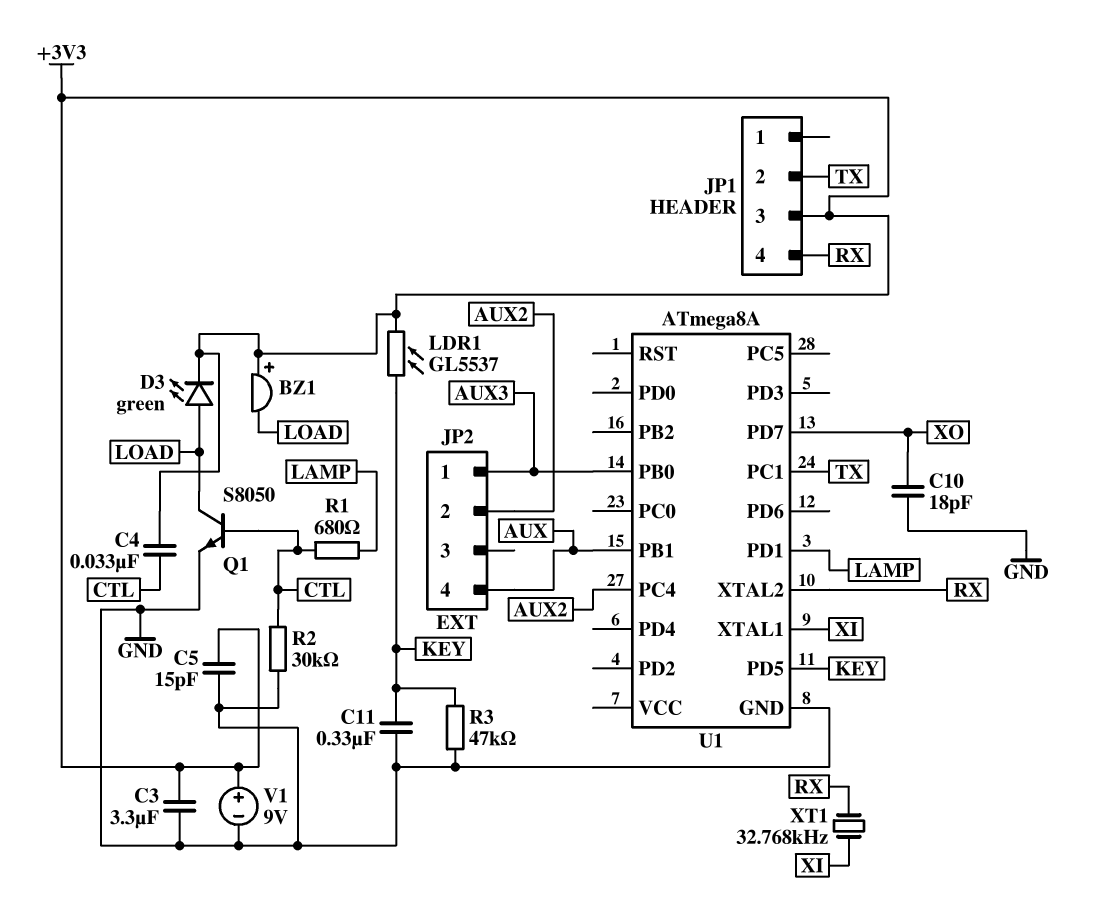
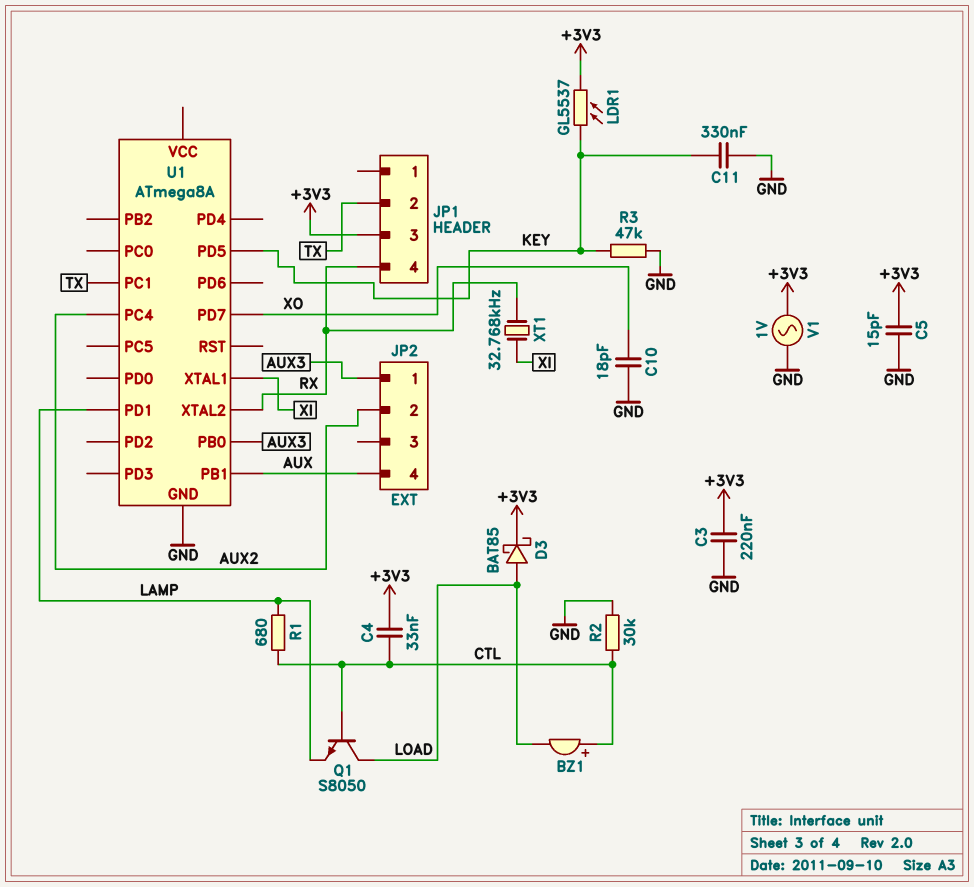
BZ1: buzzer (plus +3V3, minus LOAD) -> buzzer (plus CTL, minus LOAD)
C3: 3.3uF (+3V3, GND) -> 220nF (+3V3, GND)
D3: LED green (A LOAD, K +3V3) -> schottky BAT85 (A LOAD, K +3V3)
Q1: NPN S8050 (B CTL, C LOAD, E GND) -> NPN S8050 (B CTL, C LOAD, E LAMP)
V1: 9V (plus +3V3, minus GND) -> AC 1V (+3V3, GND)

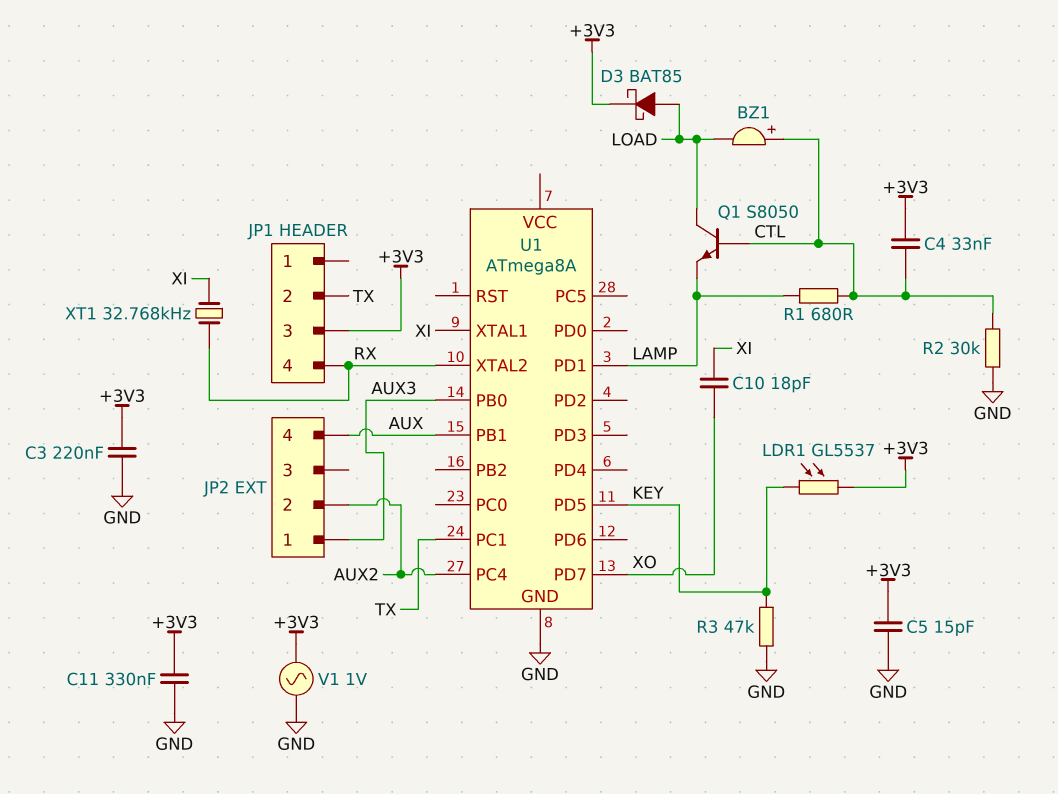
C10: 18pF (GND, XO) -> 18pF (XI, XO)
C11: 330nF (GND, KEY) -> 330nF (+3V3, GND)

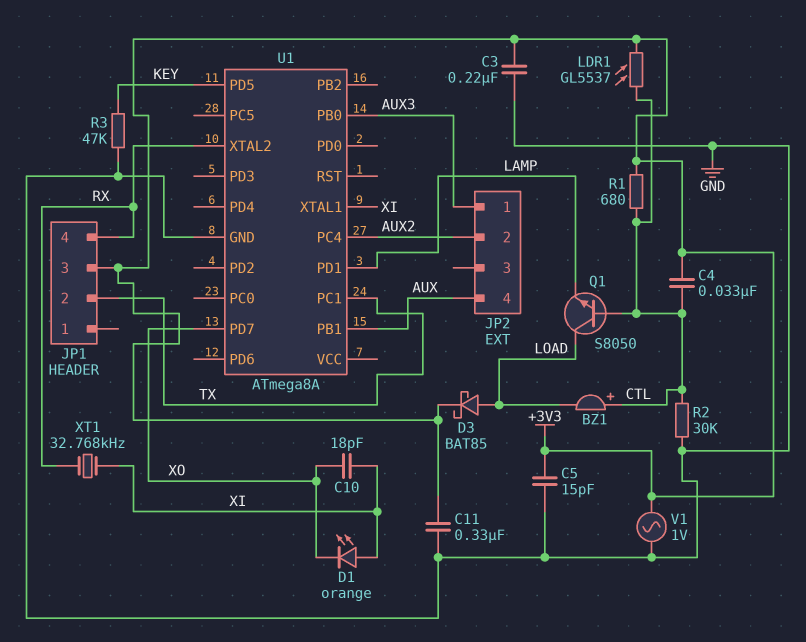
D1: none -> LED orange (A XI, K XO)
LDR1: GL5537 (+3V3, KEY) -> GL5537 (+3V3, CTL)
R1: 680 (CTL, LAMP) -> 680 (+3V3, CTL)

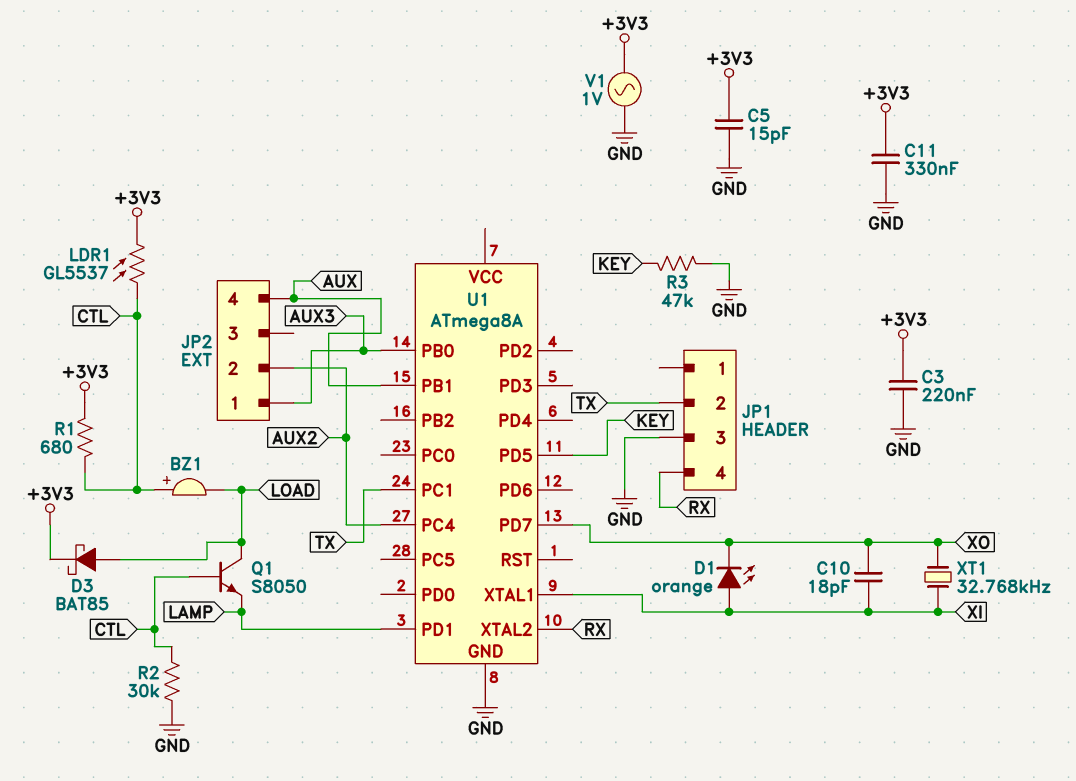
C4: 33nF (+3V3, CTL) -> none
JP1 pin 3: +3V3 -> GND
XT1: 32.768kHz (RX, XI) -> 32.768kHz (XI, XO)

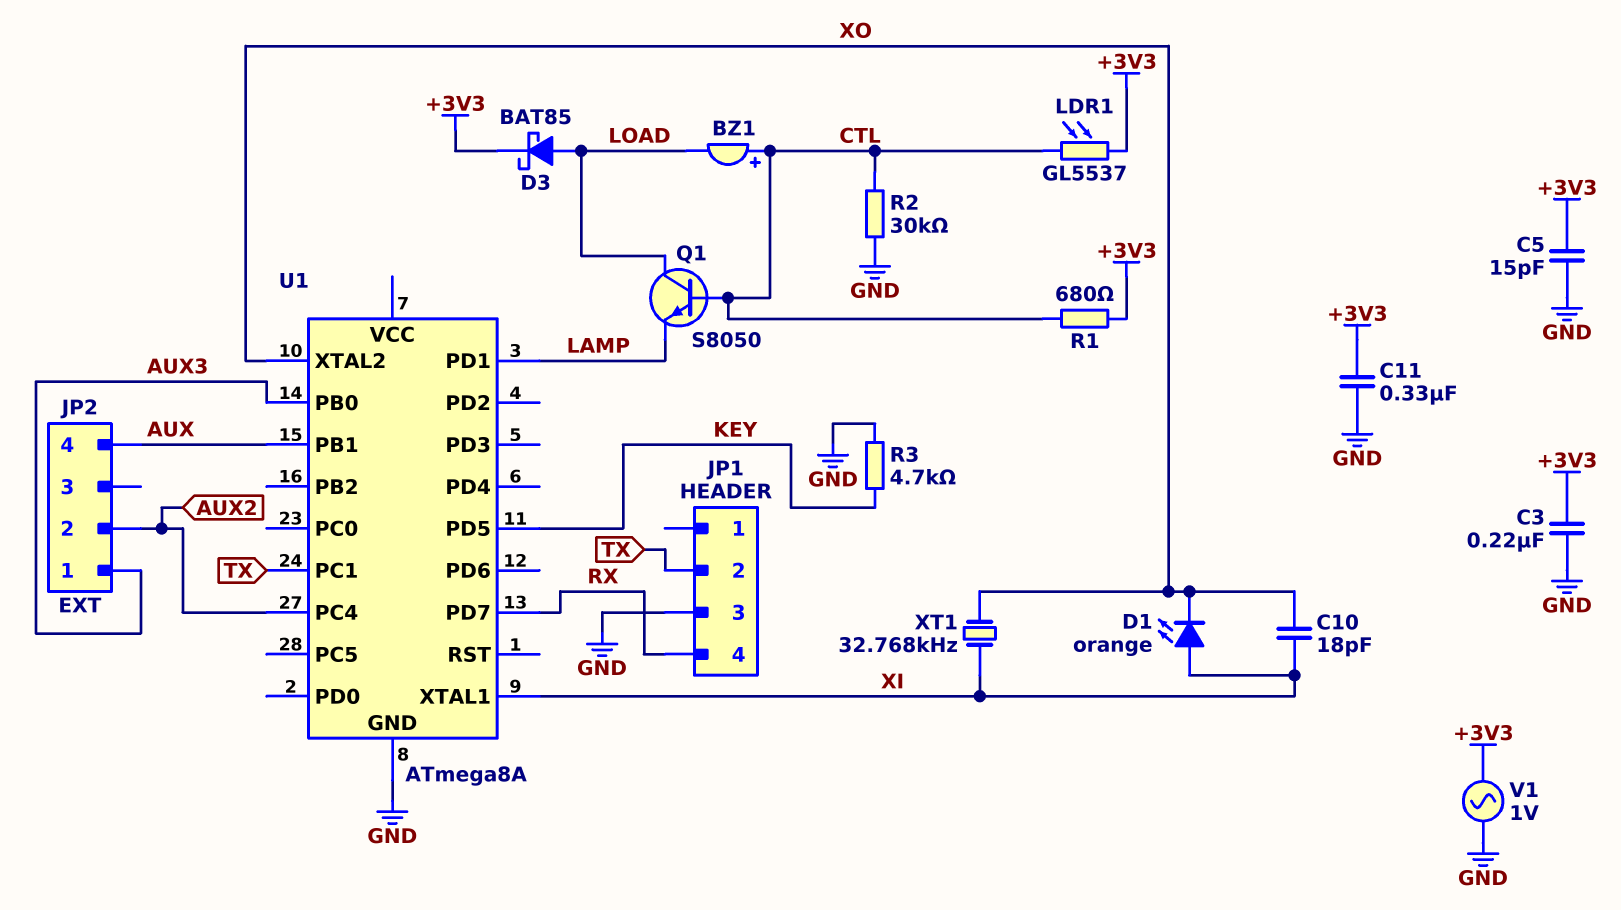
R3: 47k (GND, KEY) -> 4.7k (GND, KEY)
U1 pin PD7: XO -> RX
U1 pin XTAL2: RX -> XO

